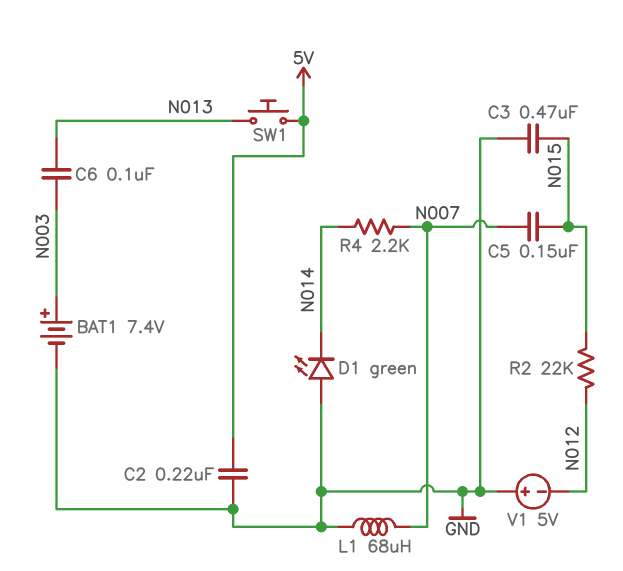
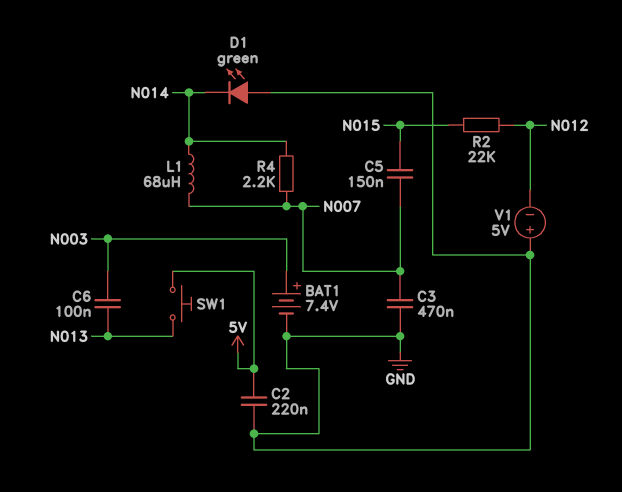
C3: 470nF (GND, N015) -> 470nF (GND, N007)
L1: 68uH (GND, N007) -> 68uH (N007, N014)

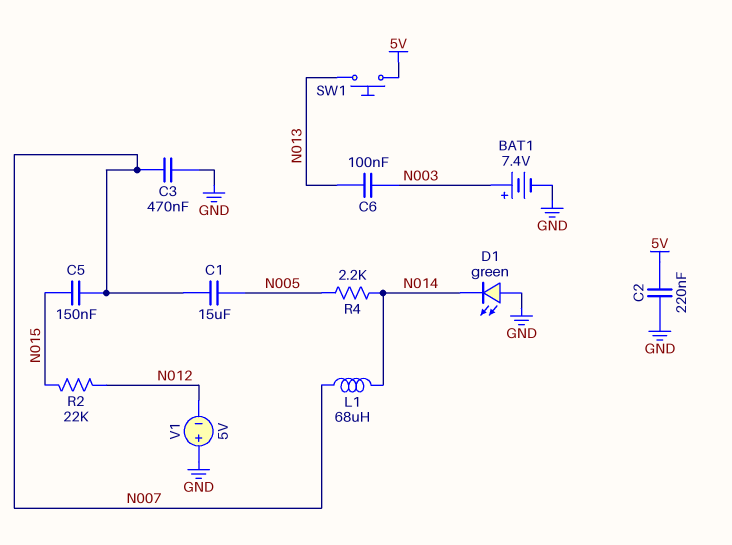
C1: none -> 15uF (N005, N007)
R4: 2.2k (N007, N014) -> 2.2k (N005, N014)

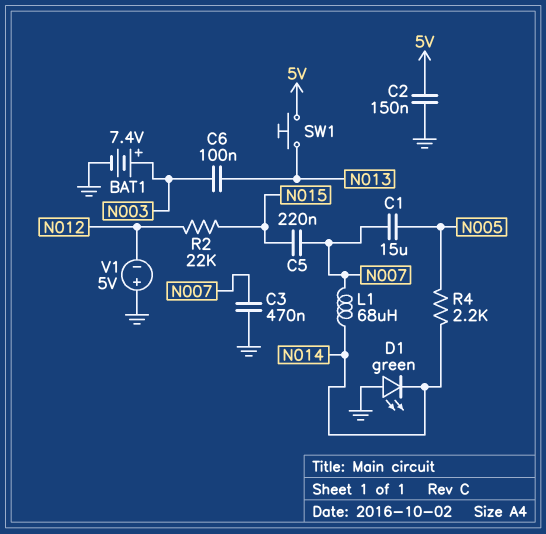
C2: 220nF (5V, GND) -> 150nF (5V, GND)
C5: 150nF (N007, N015) -> 220nF (N007, N015)

